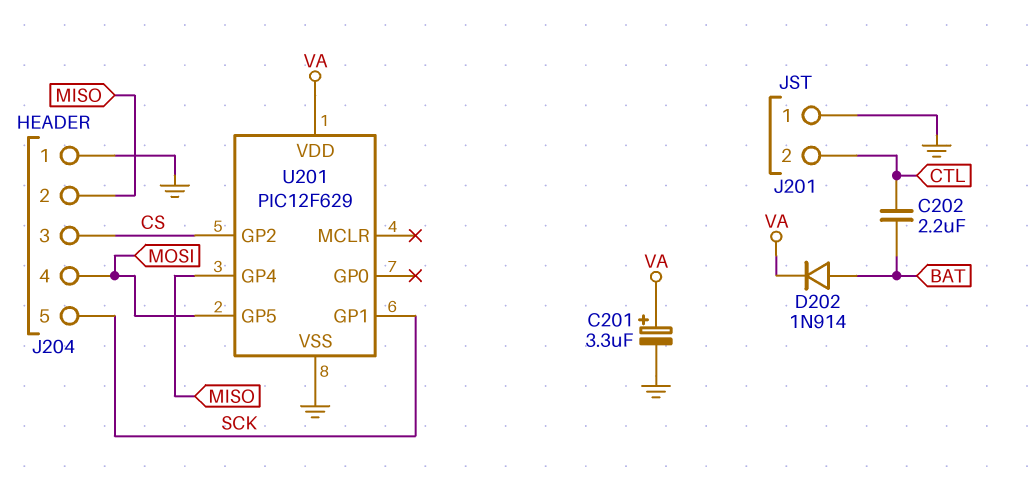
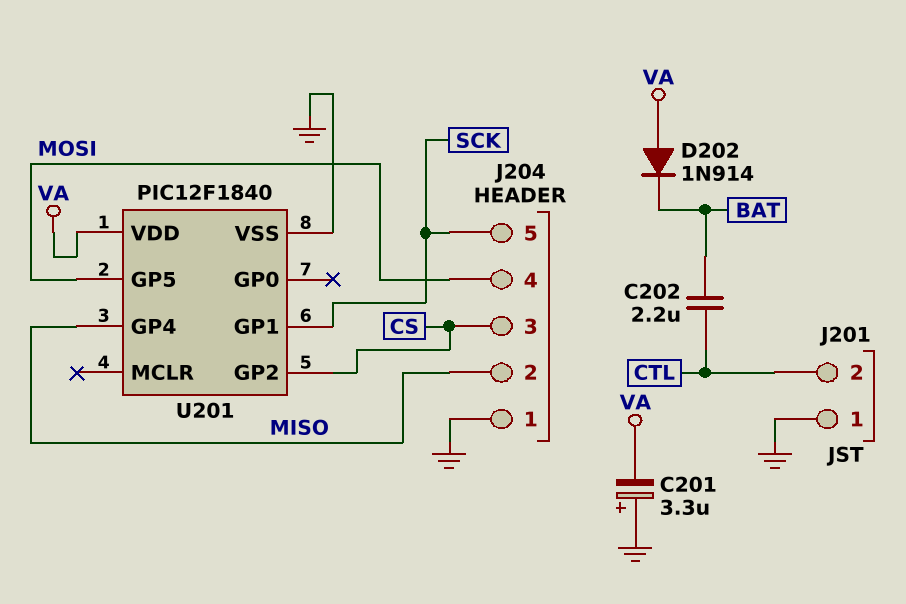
C201: 3.3uF (plus VA, minus GND) -> 3.3uF (plus GND, minus VA)
D202: diode 1N914 (A BAT, K VA) -> diode 1N914 (A VA, K BAT)
U201: PIC12F629 -> PIC12F1840

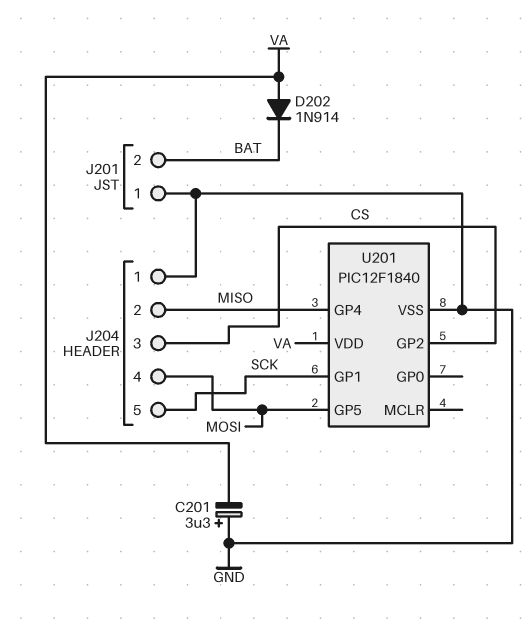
C202: 2.2uF (BAT, CTL) -> none
J201 pin 2: CTL -> BAT

